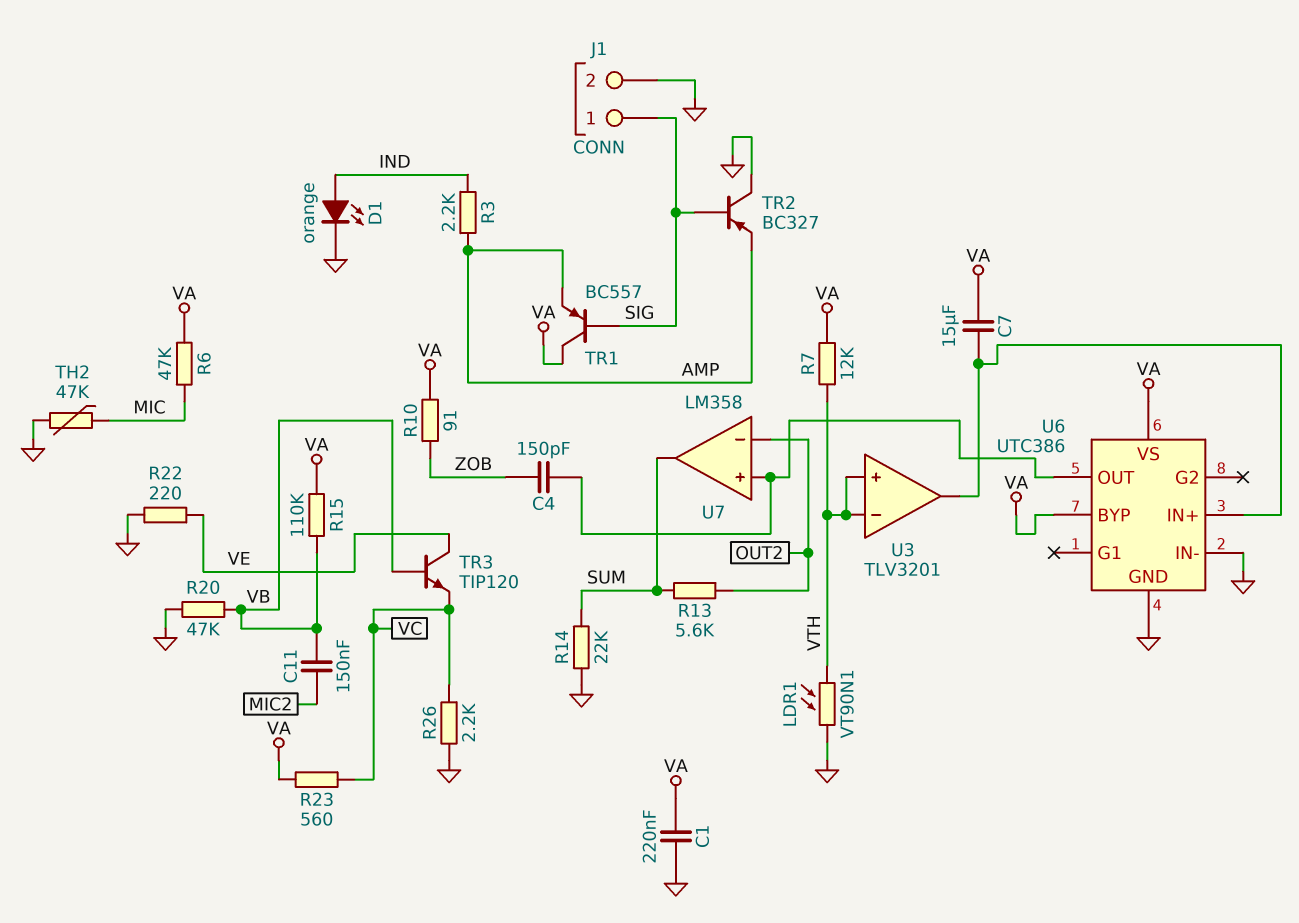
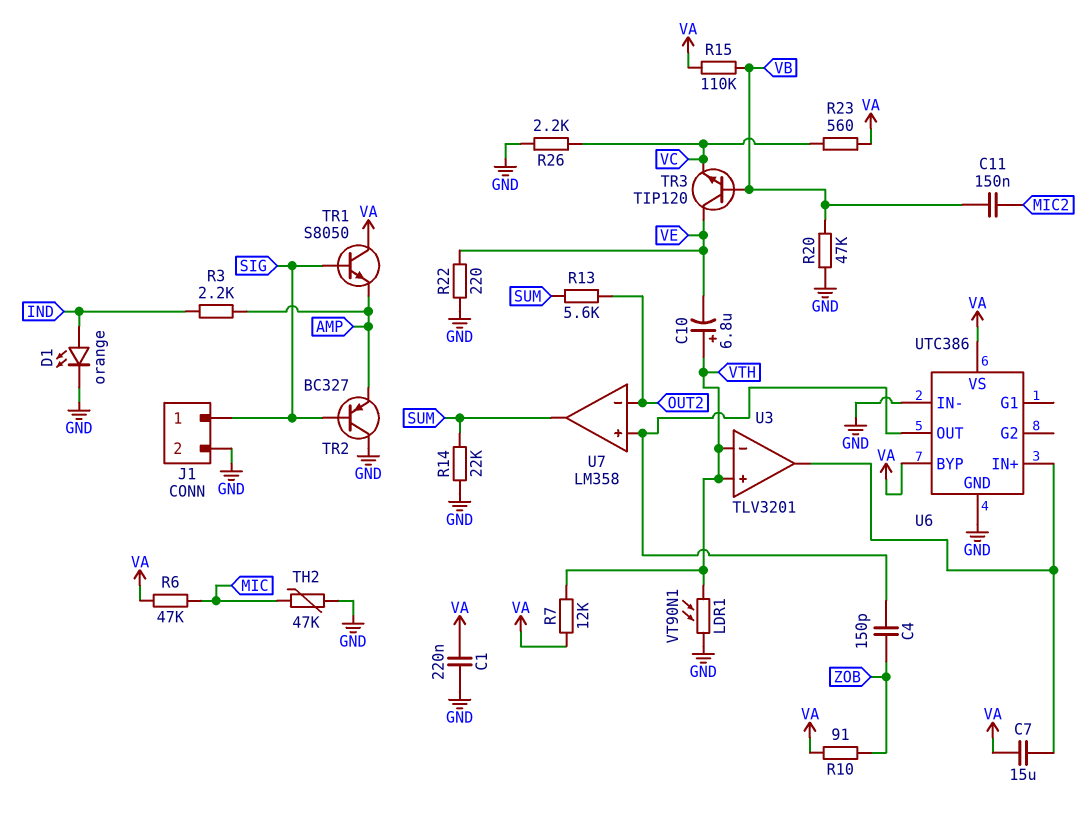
C10: none -> 6.8uF (plus VTH, minus VE)
TR1: PNP BC557 (B SIG, C VA, E AMP) -> NPN S8050 (B SIG, C VA, E AMP)

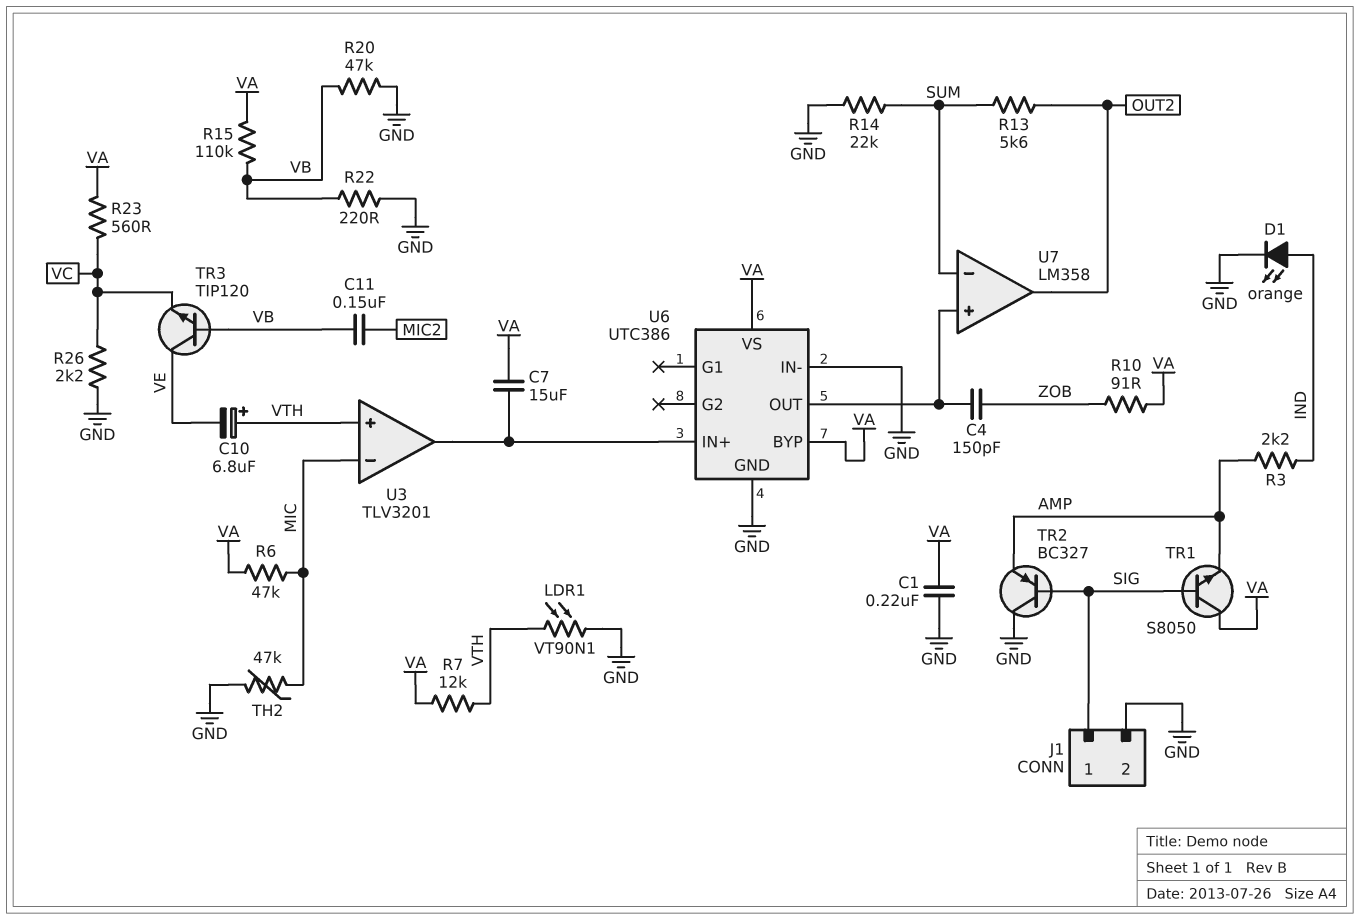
R22: 220 (GND, VE) -> 220 (GND, VB)
U3 pin in-: VTH -> MIC
U7 pin in-: OUT2 -> SUM
U7 pin out: SUM -> OUT2

